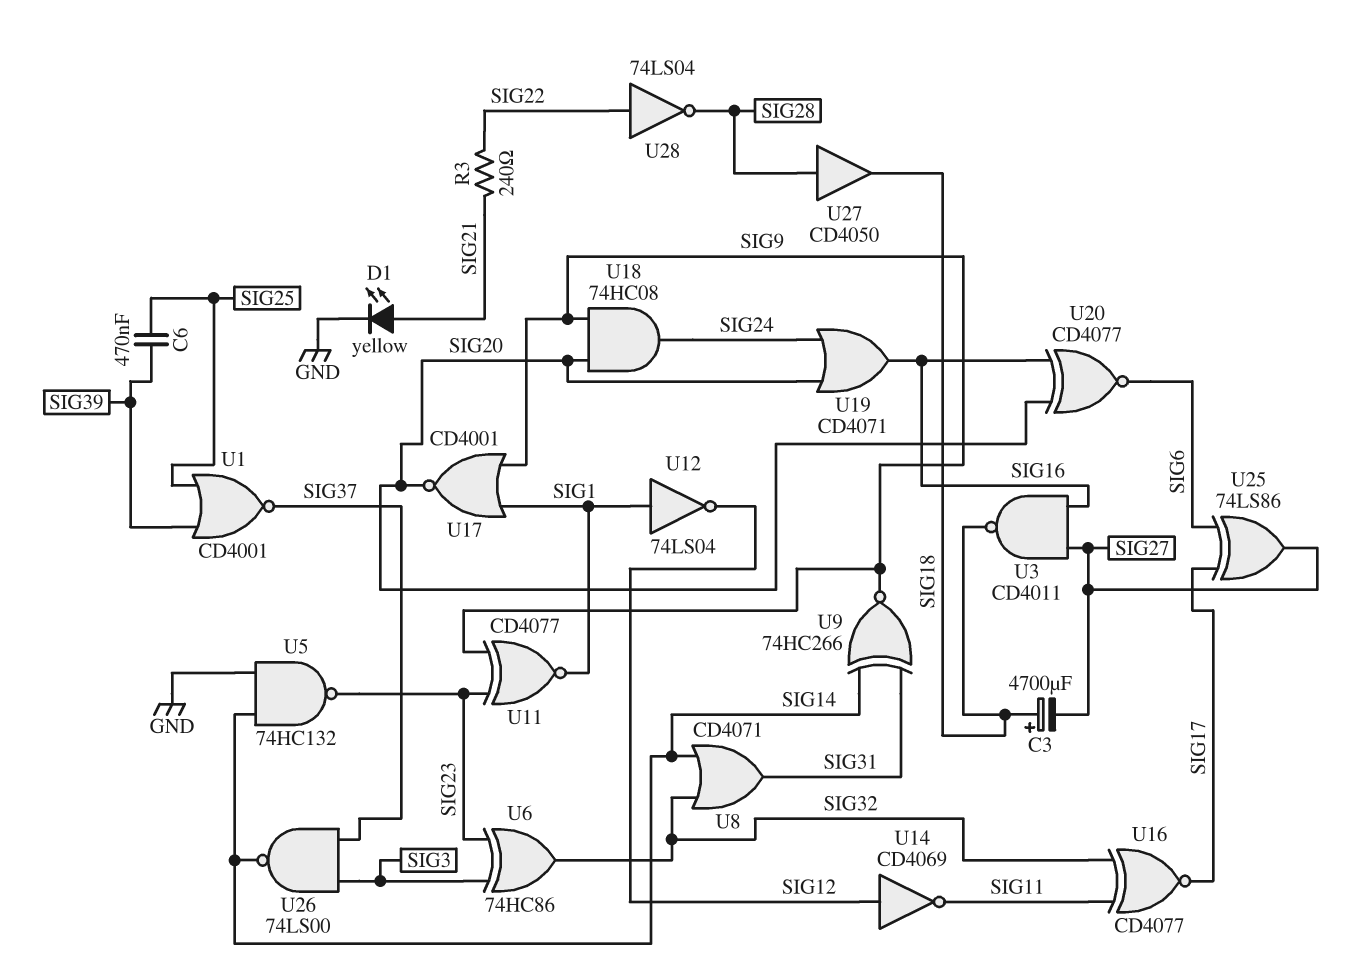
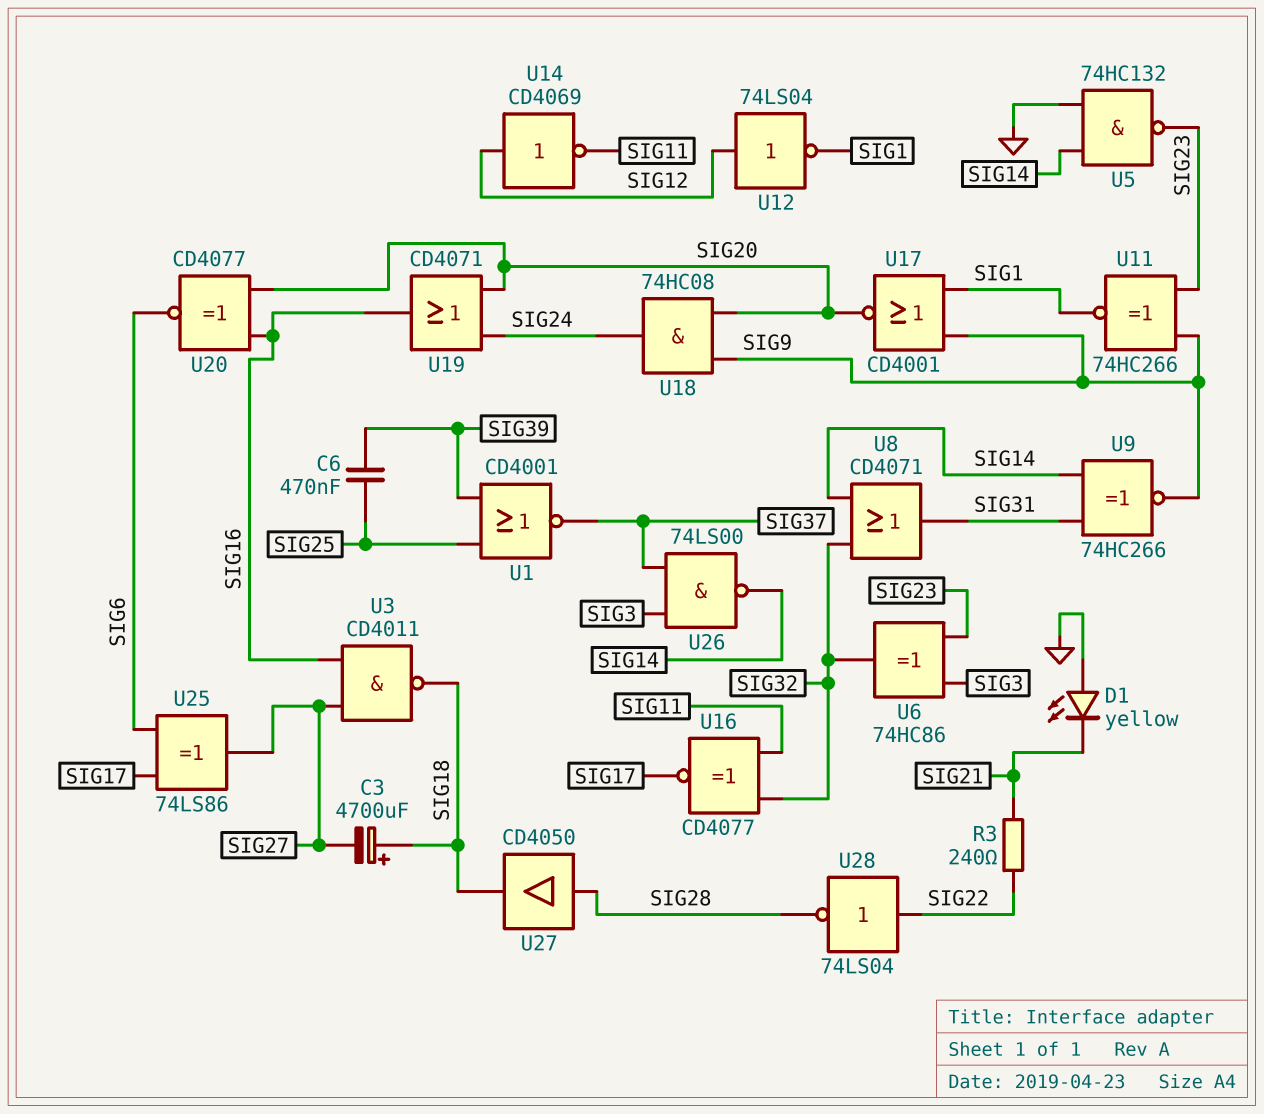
D1: LED yellow (A SIG21, K GND) -> LED yellow (A GND, K SIG21)
U11: XNOR CD4077 (in SIG9, in SIG23, out SIG1) -> XNOR 74HC266 (in SIG9, in SIG23, out SIG1)
U12: NOT 74LS04 (in SIG1, out SIG12) -> NOT 74LS04 (in SIG12, out SIG1)

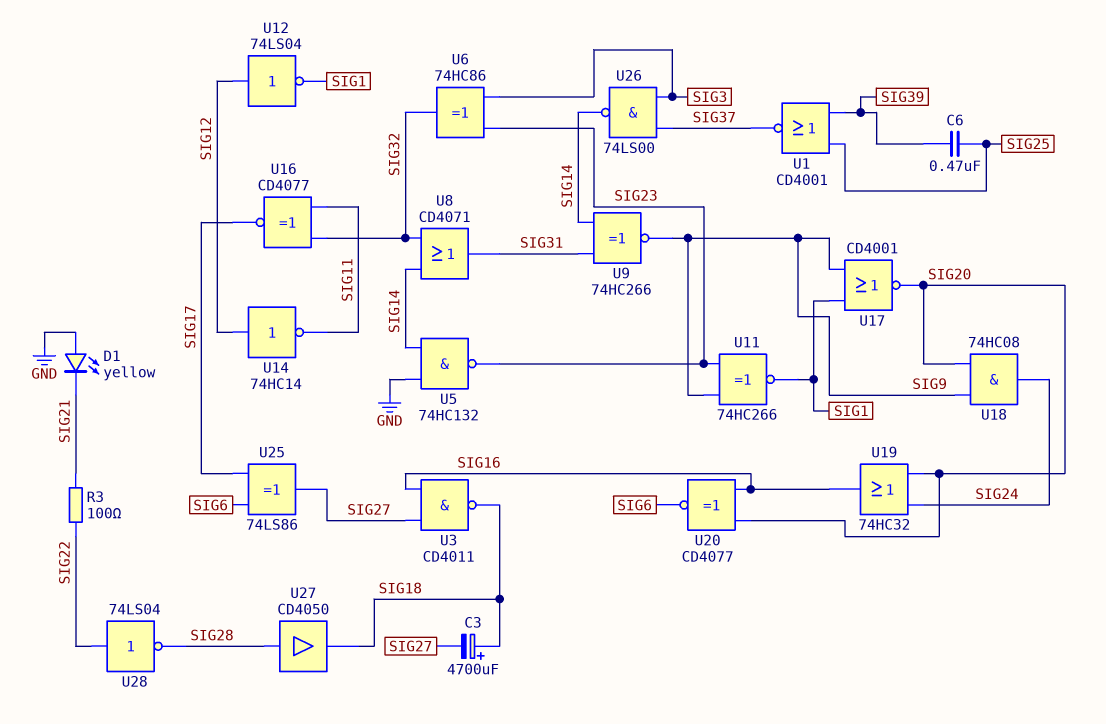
R3: 240 (SIG21, SIG22) -> 100 (SIG21, SIG22)
U14: NOT CD4069 (in SIG12, out SIG11) -> NOT 74HC14 (in SIG12, out SIG11)
U19: OR CD4071 (in SIG20, in SIG24, out SIG16) -> OR 74HC32 (in SIG20, in SIG24, out SIG16)

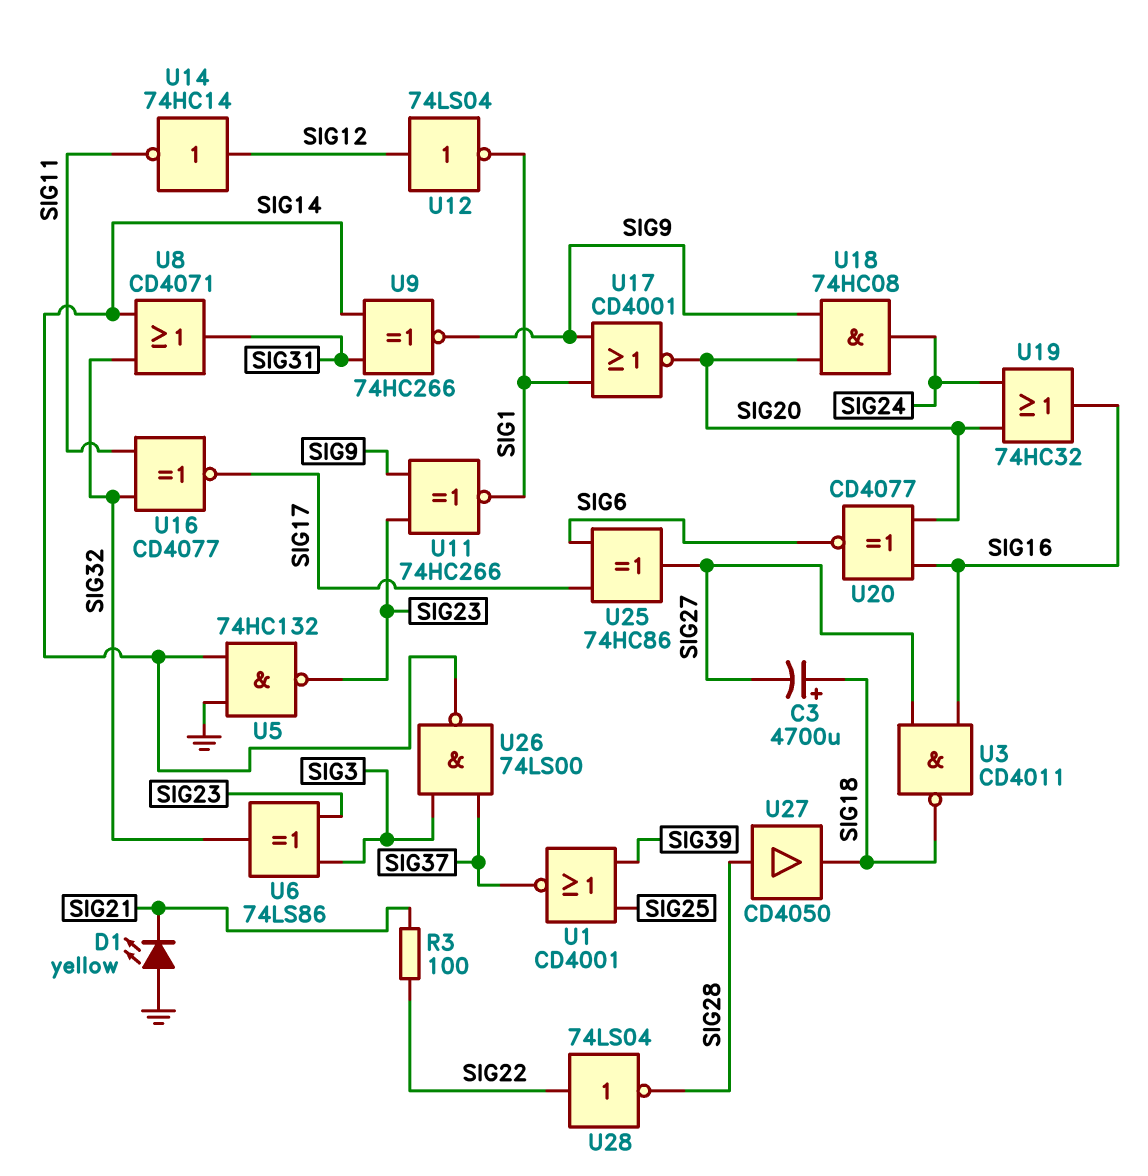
C6: 470nF (SIG25, SIG39) -> none
U6: XOR 74HC86 (in SIG3, in SIG23, out SIG32) -> XOR 74LS86 (in SIG3, in SIG23, out SIG32)
U25: XOR 74LS86 (in SIG6, in SIG17, out SIG27) -> XOR 74HC86 (in SIG6, in SIG17, out SIG27)

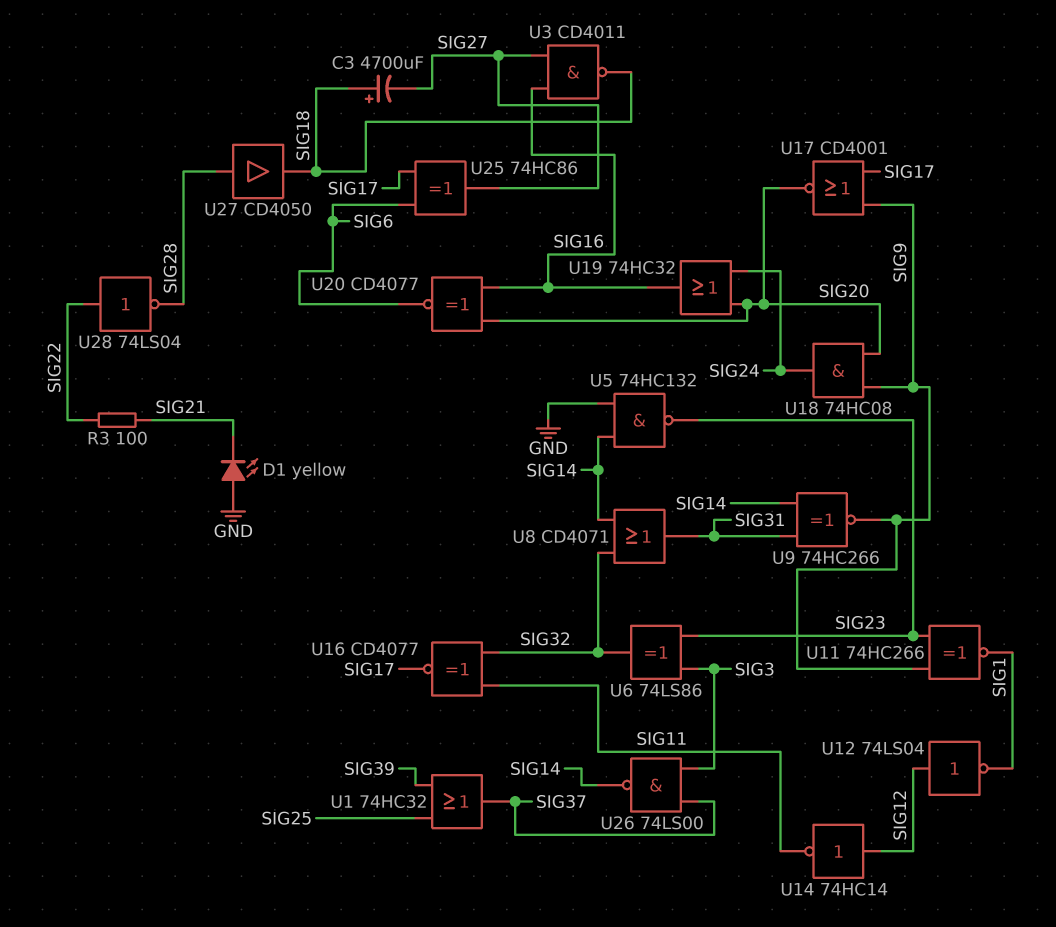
U1: NOR CD4001 (in SIG25, in SIG39, out SIG37) -> OR 74HC32 (in SIG25, in SIG39, out SIG37)
U17: NOR CD4001 (in SIG1, in SIG9, out SIG20) -> NOR CD4001 (in SIG9, in SIG17, out SIG20)

